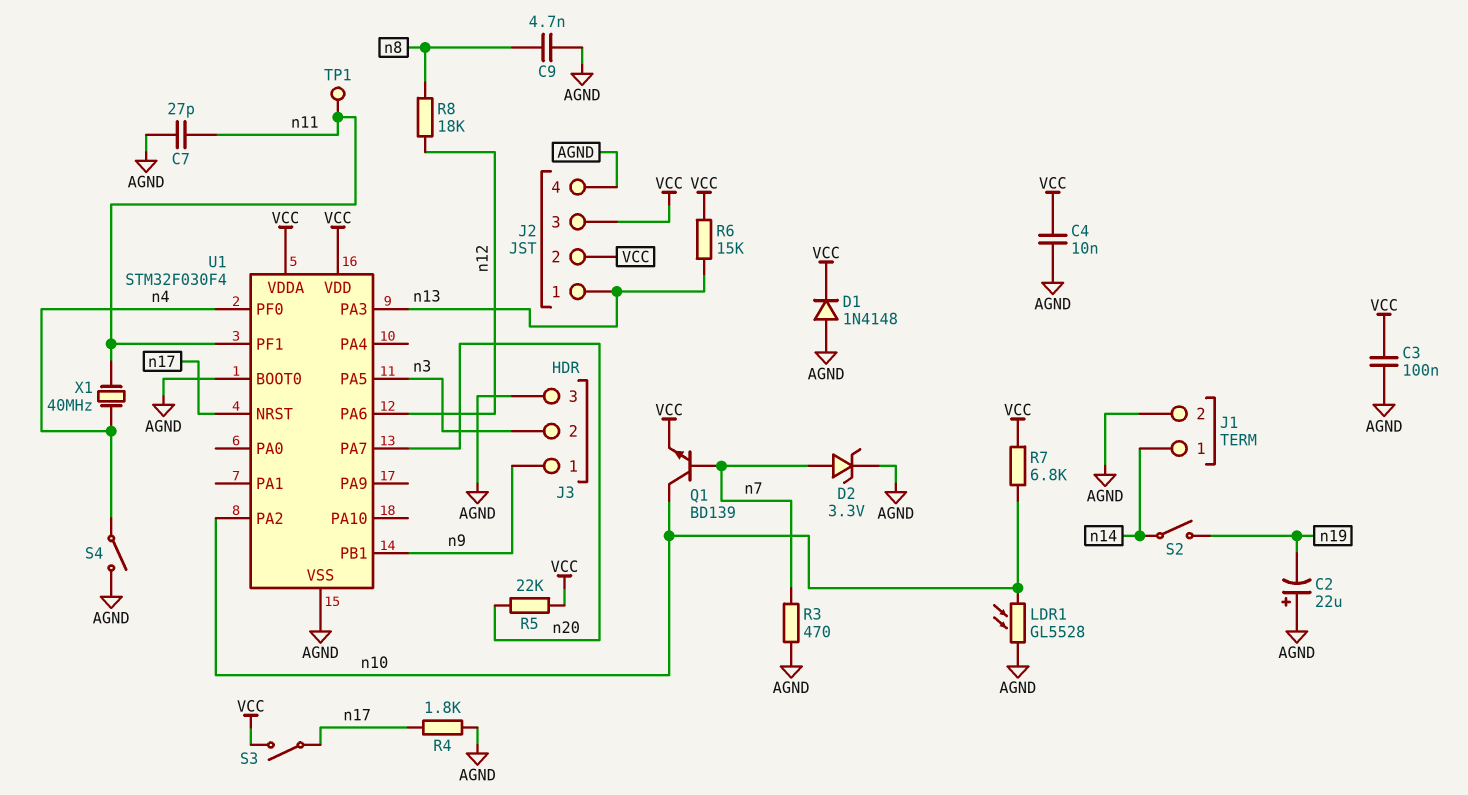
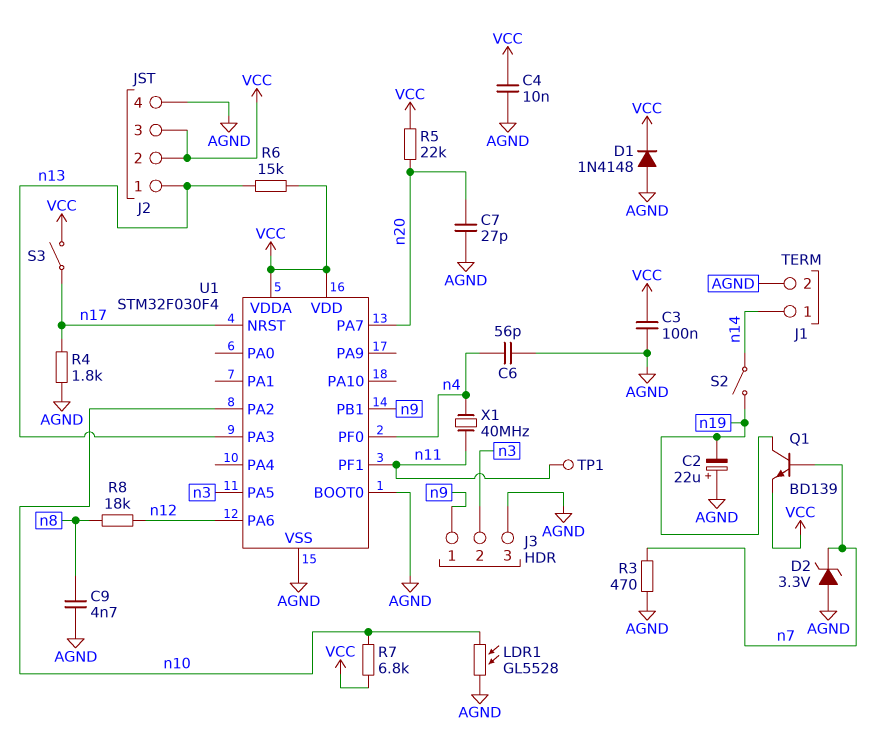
C6: none -> 56pF (AGND, n4)
C7: 27pF (AGND, n11) -> 27pF (AGND, n20)
D2: zener 3.3V (A n7, K AGND) -> zener 3.3V (A AGND, K n7)
Q1: NPN BD139 (B n7, C n10, E VCC) -> NPN BD139 (B n7, C n19, E VCC)
S4: switch (AGND, n4) -> none

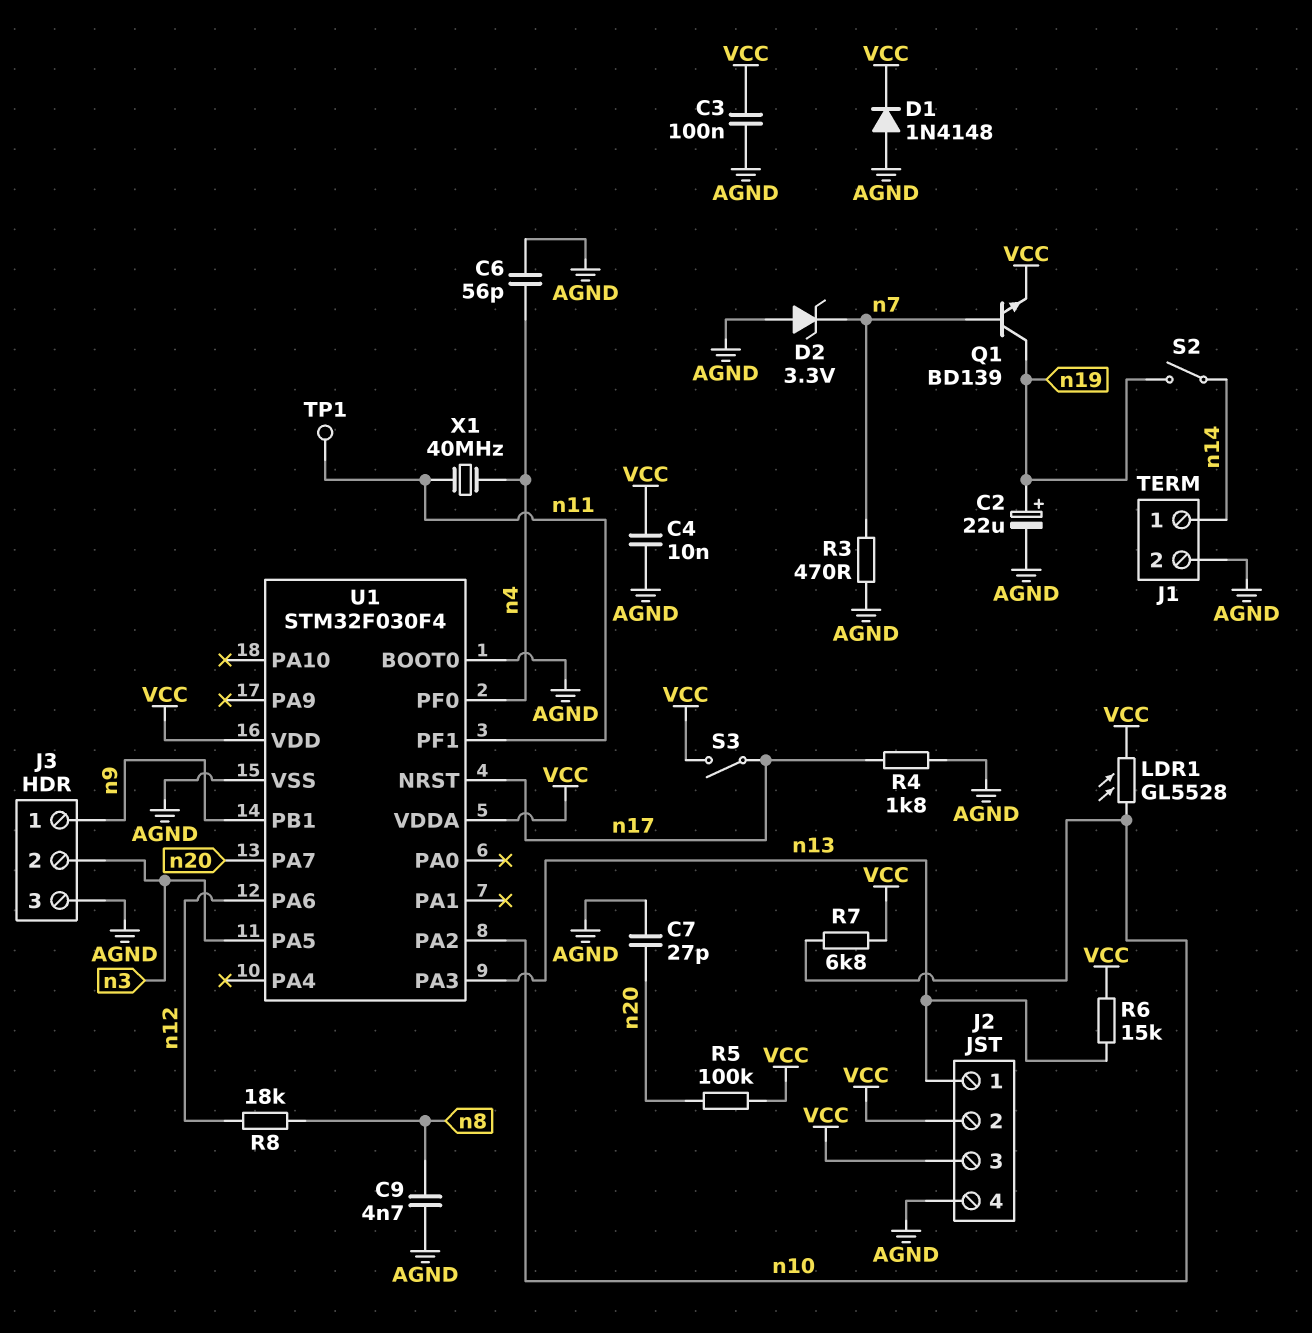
C2: 22uF (plus AGND, minus n19) -> 22uF (plus n19, minus AGND)
LDR1: GL5528 (AGND, n10) -> GL5528 (VCC, n10)
R5: 22k (VCC, n20) -> 100k (VCC, n20)

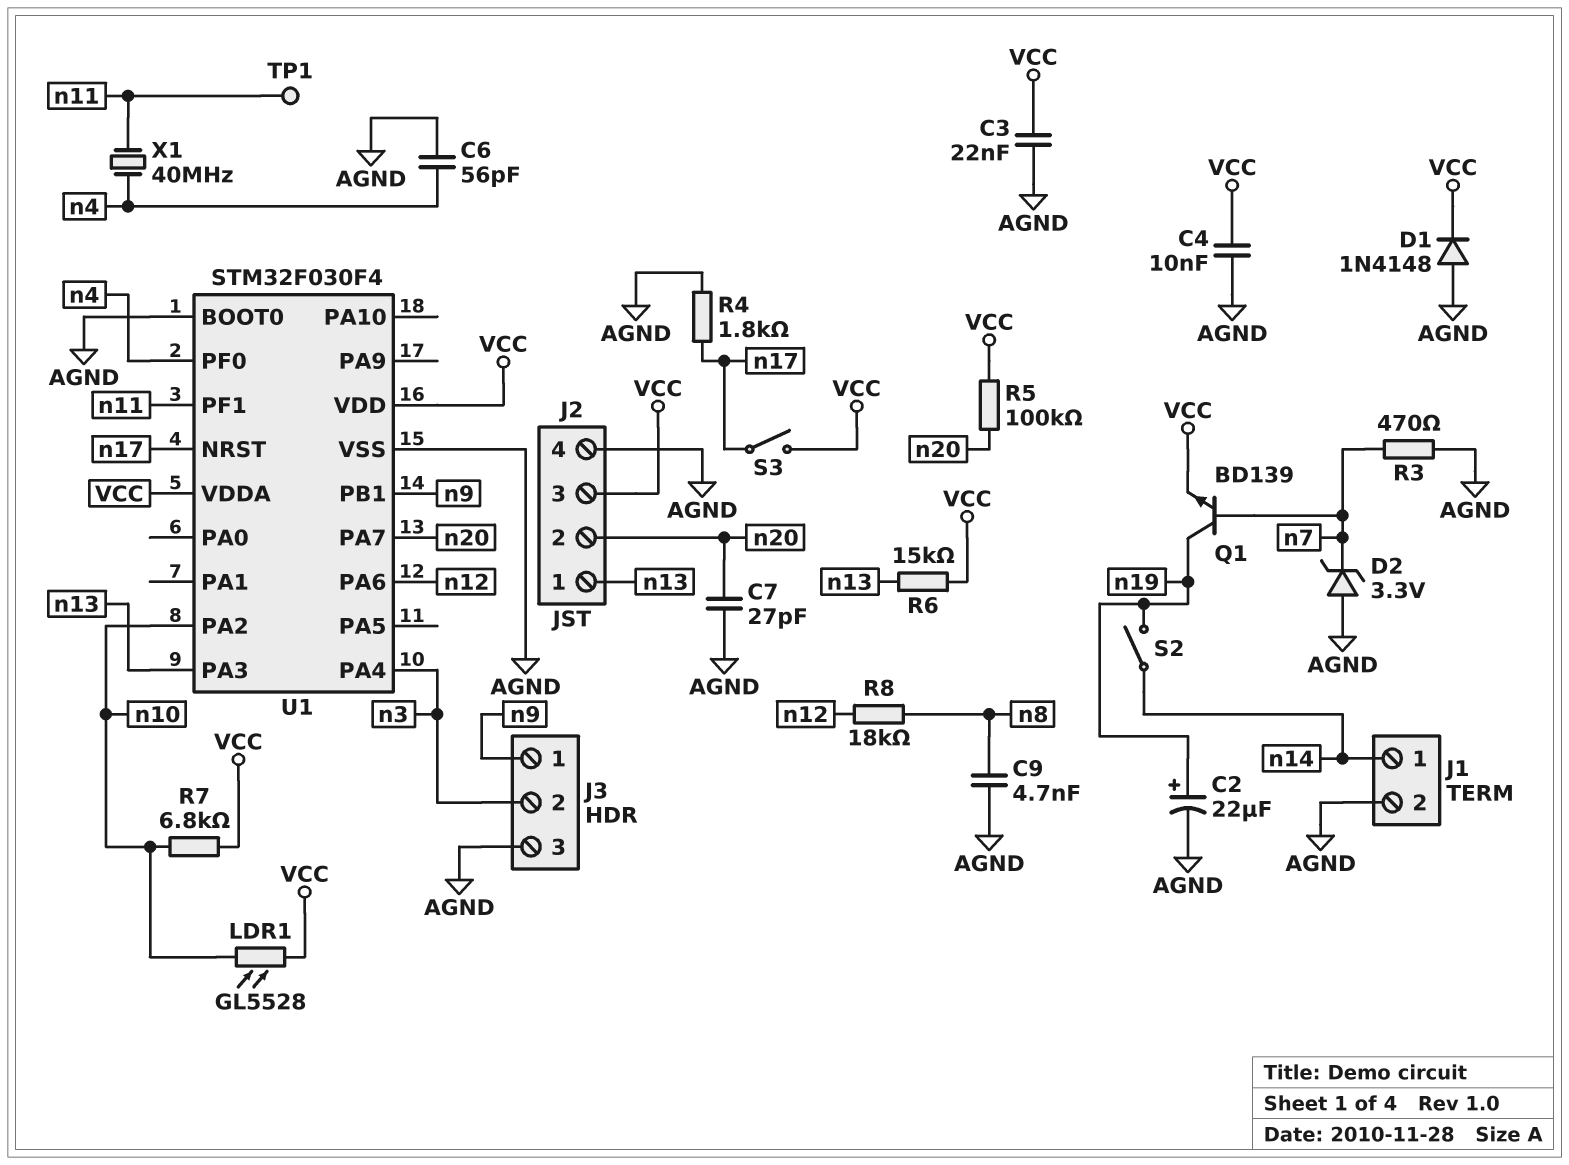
C3: 100nF (AGND, VCC) -> 22nF (AGND, VCC)
J2 pin 2: VCC -> n20
U1 pin PA4: none -> n3
U1 pin PA5: n3 -> none

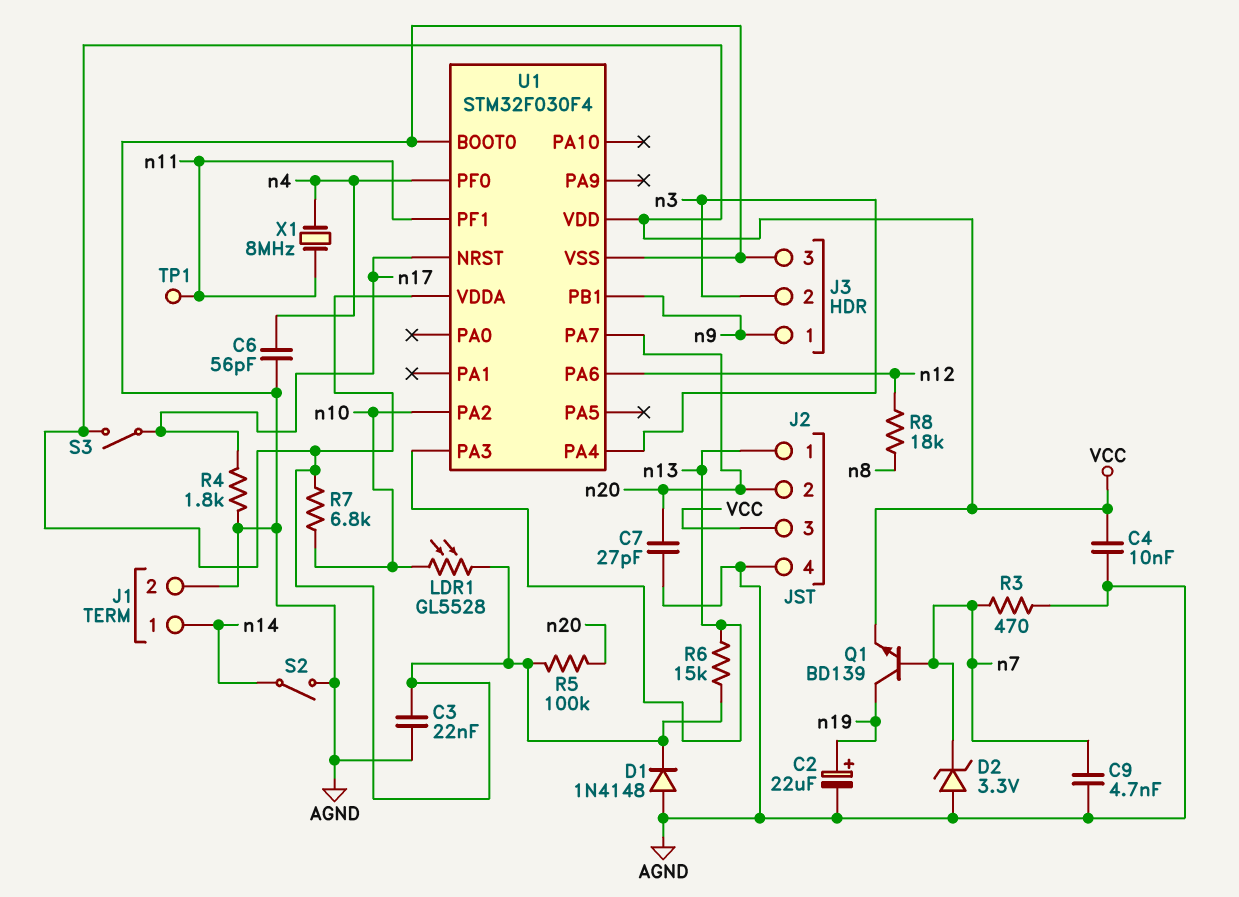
C9: 4.7nF (AGND, n8) -> 4.7nF (AGND, n7)
S2: switch (n14, n19) -> switch (AGND, n14)
X1: 40MHz (n4, n11) -> 8MHz (n4, n11)

